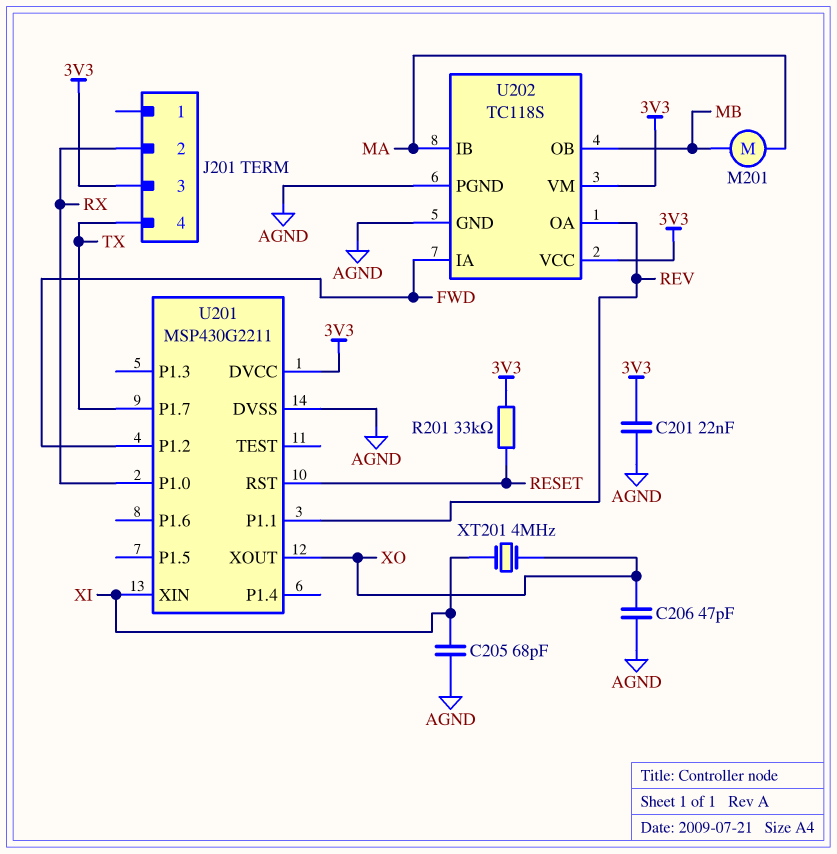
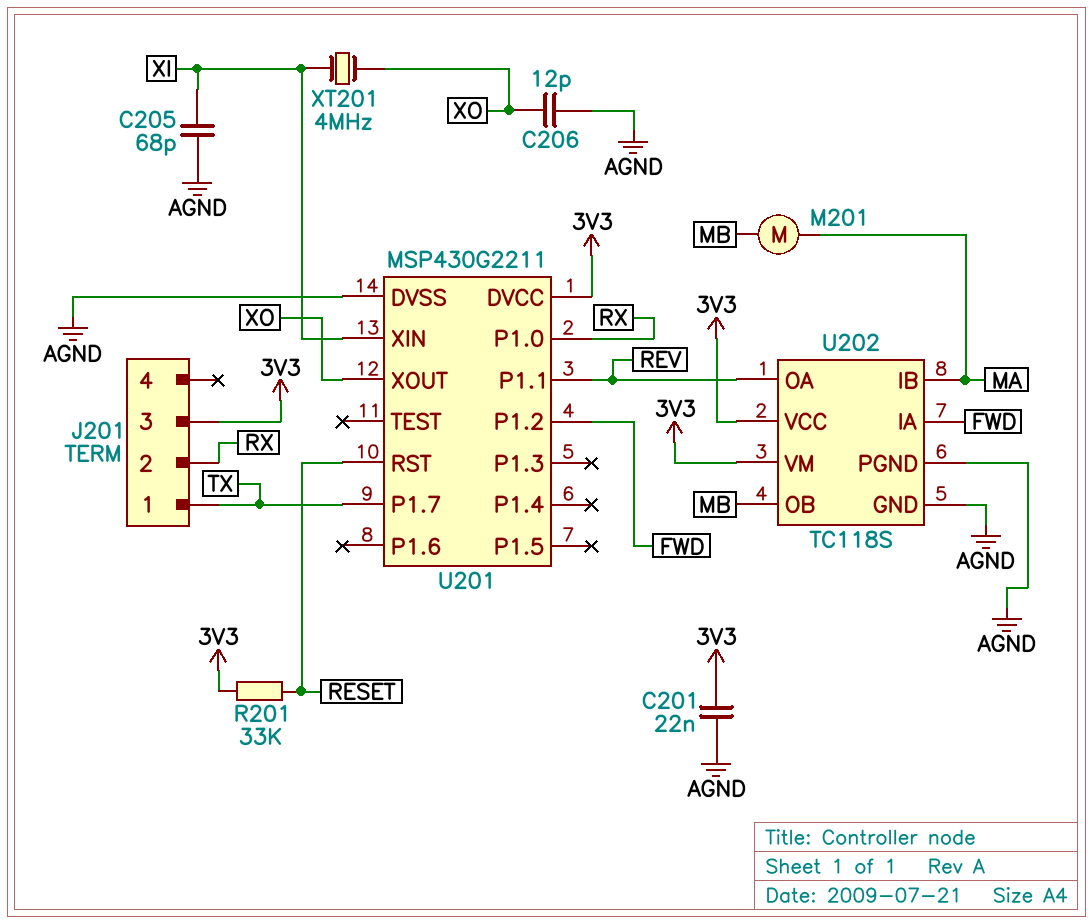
C206: 47pF (AGND, XO) -> 12pF (AGND, XO)
J201 pin 1: none -> TX
J201 pin 4: TX -> none

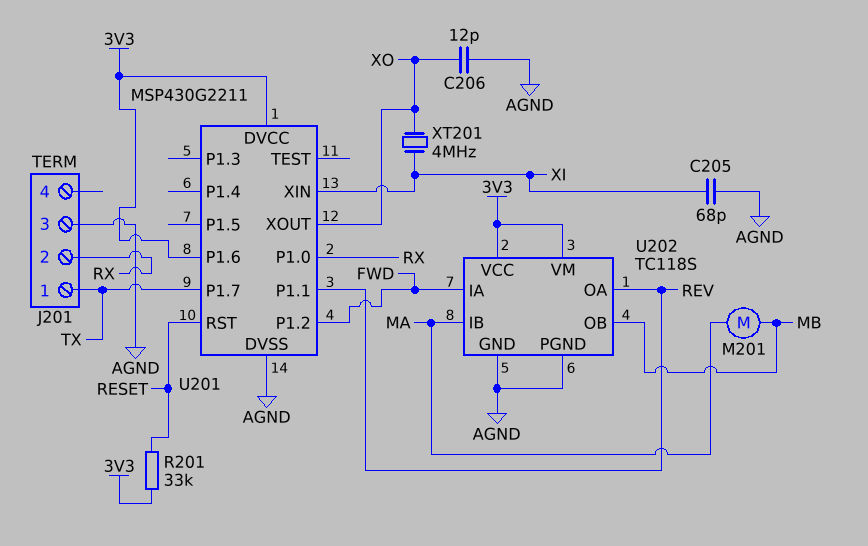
C201: 22nF (3V3, AGND) -> none
J201 pin 3: 3V3 -> AGND
U201 pin P1.6: none -> 3V3

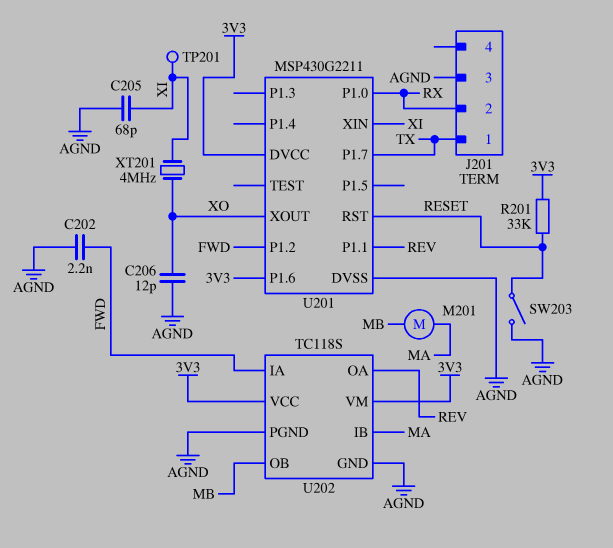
C202: none -> 2.2nF (AGND, FWD)
SW203: none -> switch (AGND, RESET)
TP201: none -> test point (XI)

